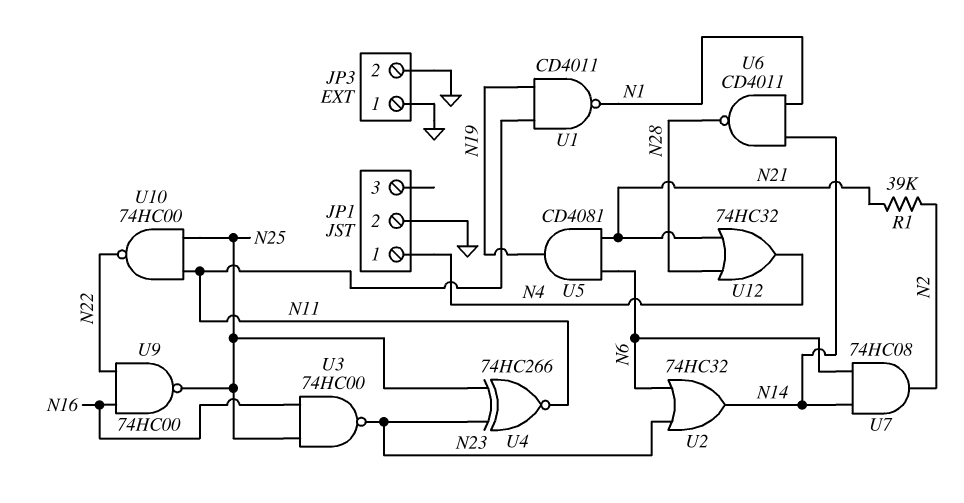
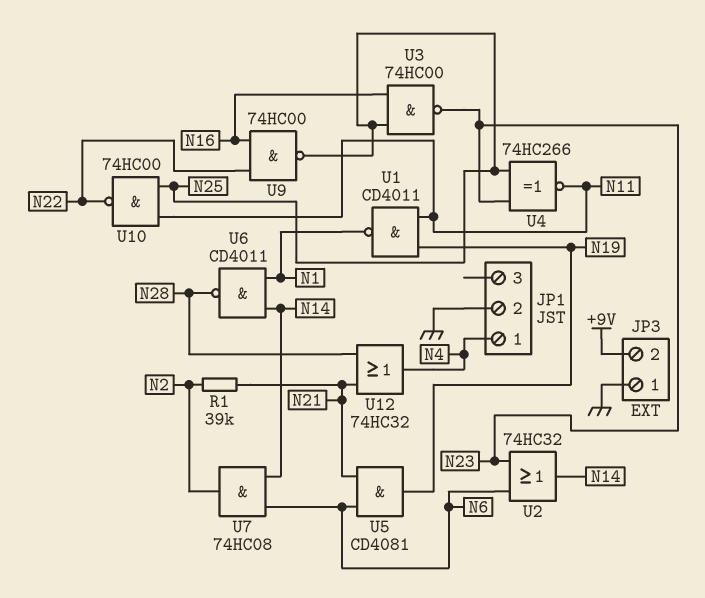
JP3 pin 2: GND -> +9V

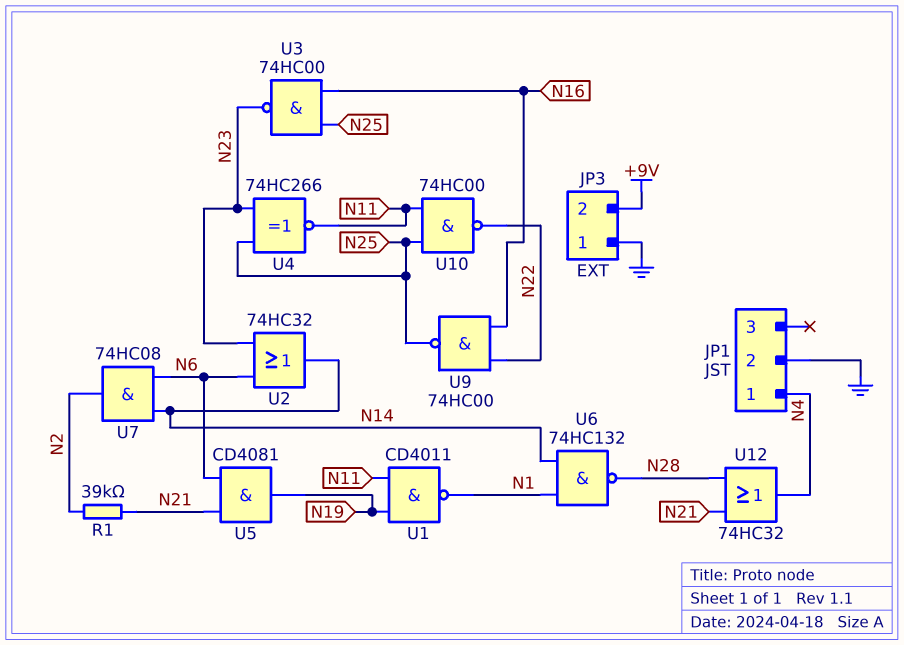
U6: NAND CD4011 (in N1, in N14, out N28) -> NAND 74HC132 (in N1, in N14, out N28)

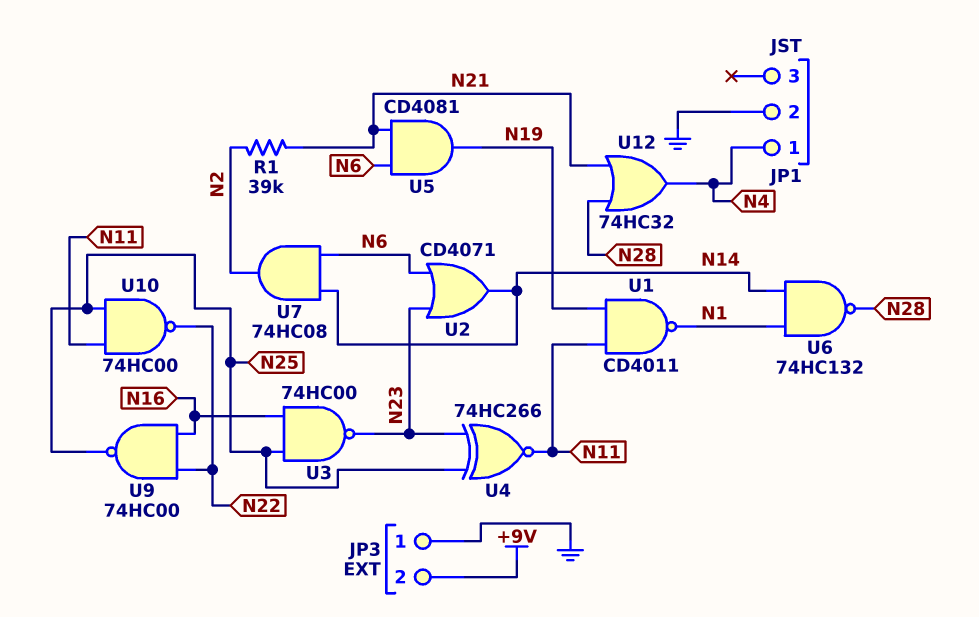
U2: OR 74HC32 (in N6, in N23, out N14) -> OR CD4071 (in N6, in N23, out N14)

